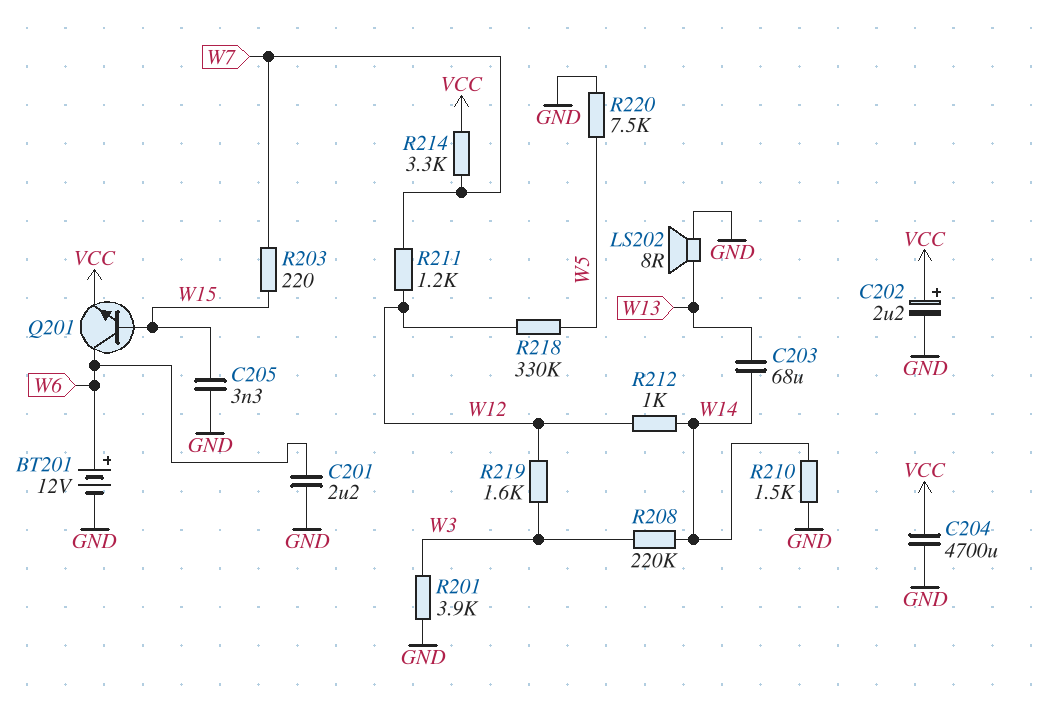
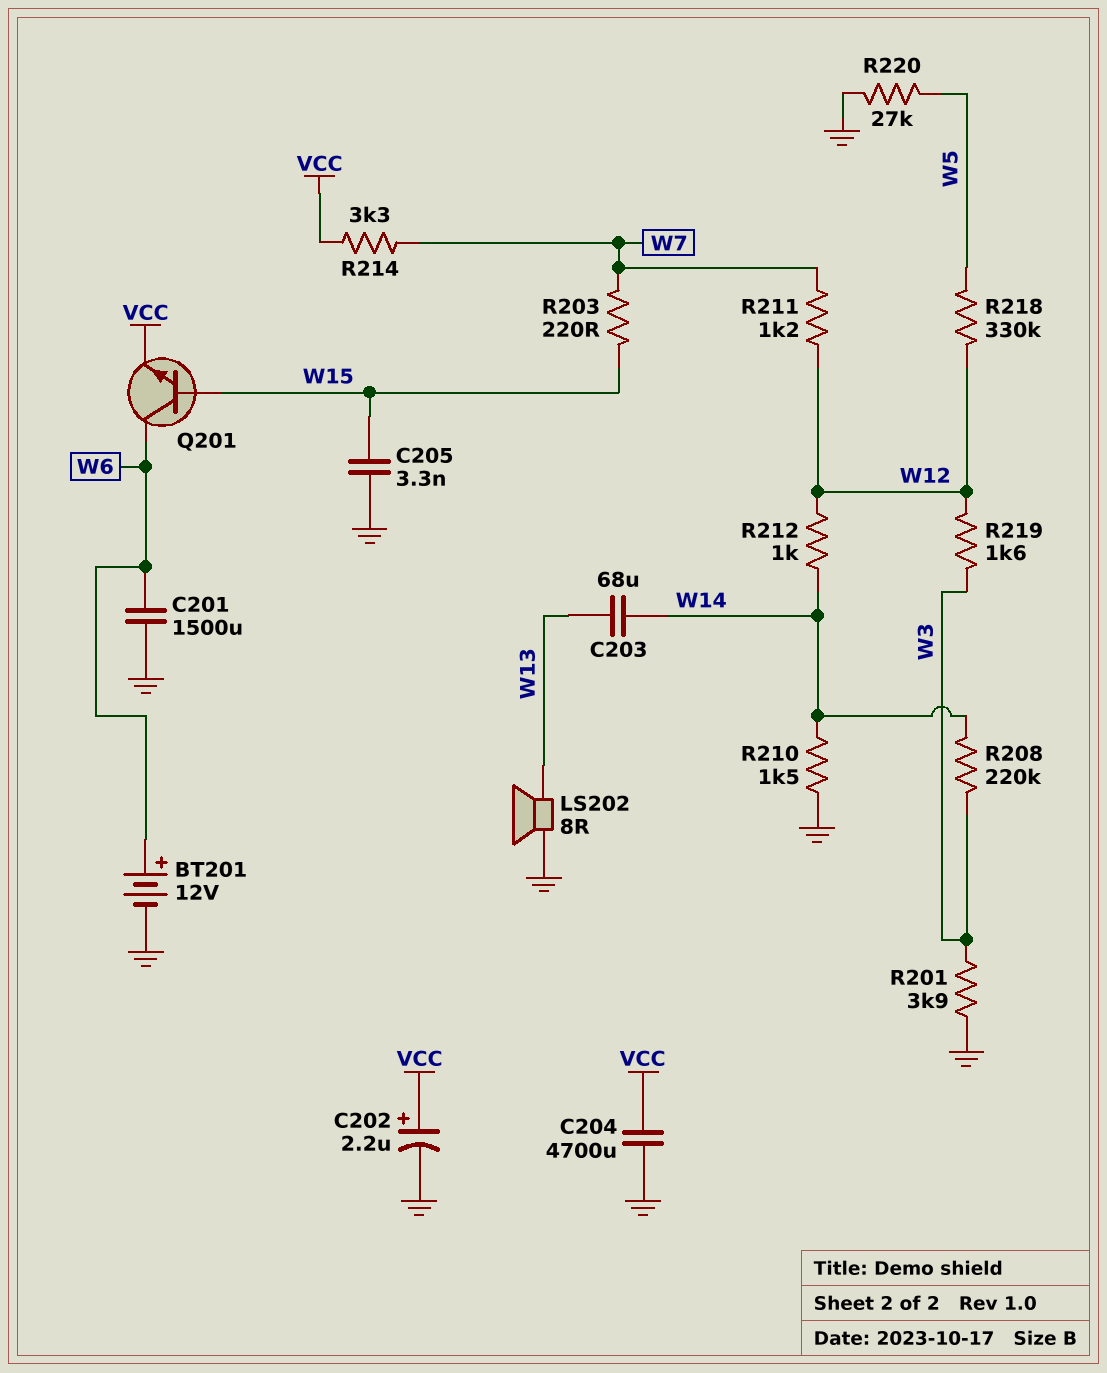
C201: 2.2uF (GND, W6) -> 1500uF (GND, W6)
R220: 7.5k (GND, W5) -> 27k (GND, W5)

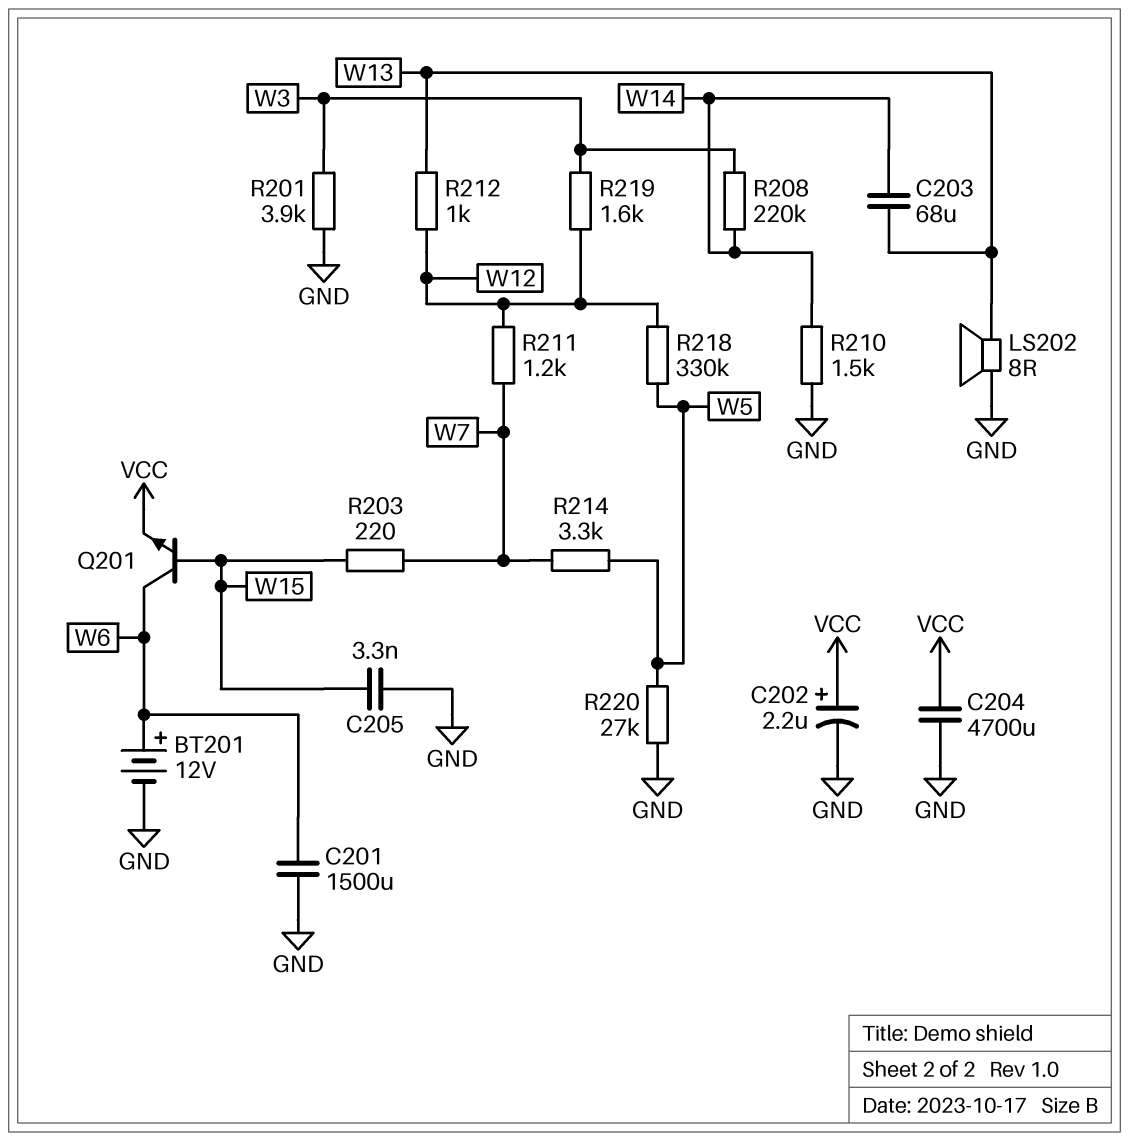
R212: 1k (W12, W14) -> 1k (W12, W13)
R214: 3.3k (VCC, W7) -> 3.3k (W5, W7)

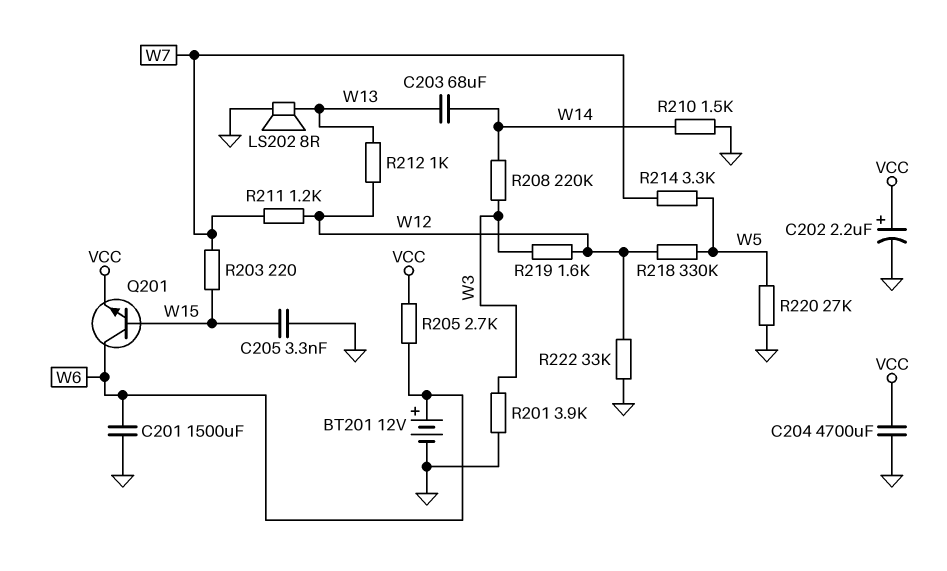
R205: none -> 2.7k (VCC, W6)
R222: none -> 33k (GND, W12)

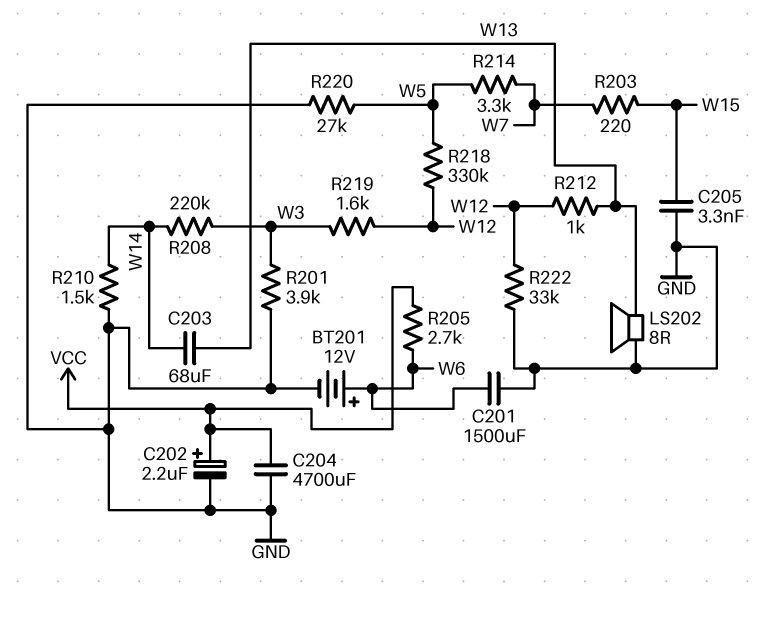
Q201: NPN (B W15, C W6, E VCC) -> none
R211: 1.2k (W7, W12) -> none

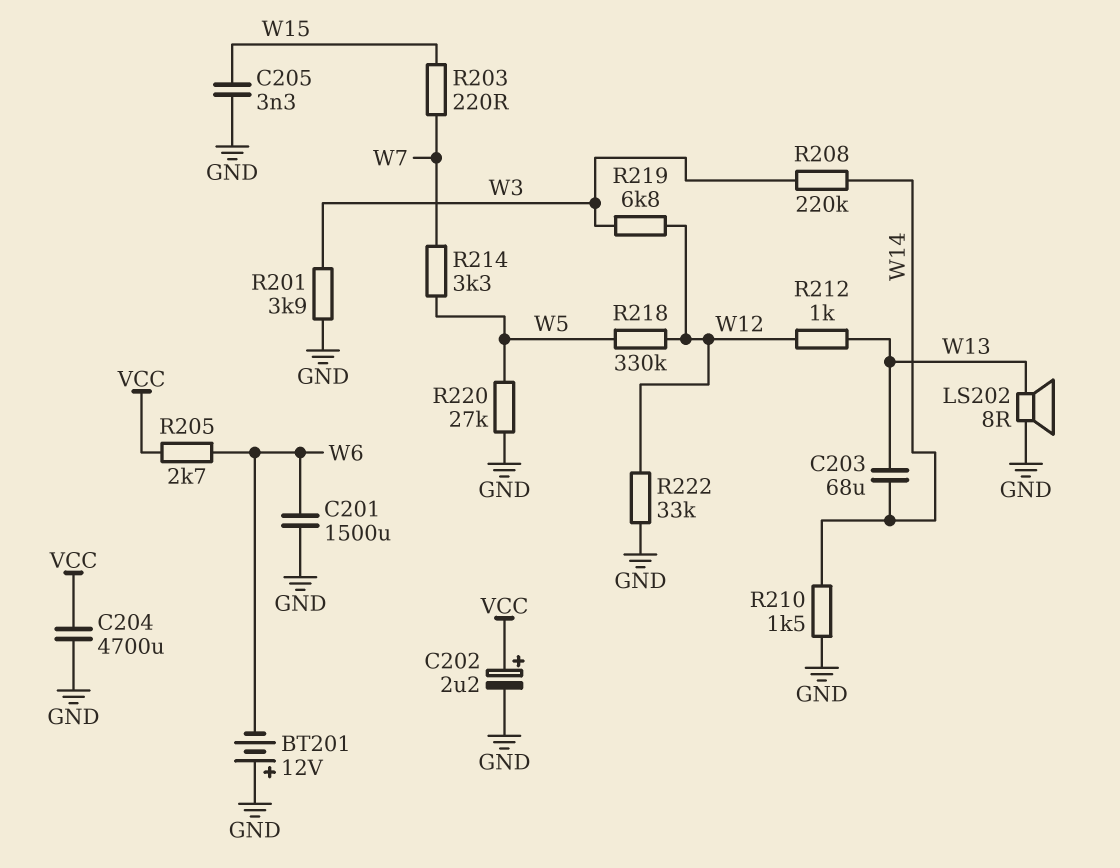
BT201: 12V (plus W6, minus GND) -> 12V (plus GND, minus W6)
R219: 1.6k (W3, W12) -> 6.8k (W3, W12)

